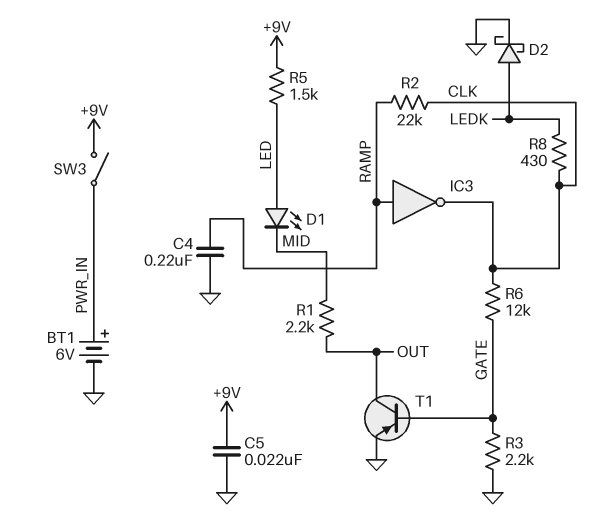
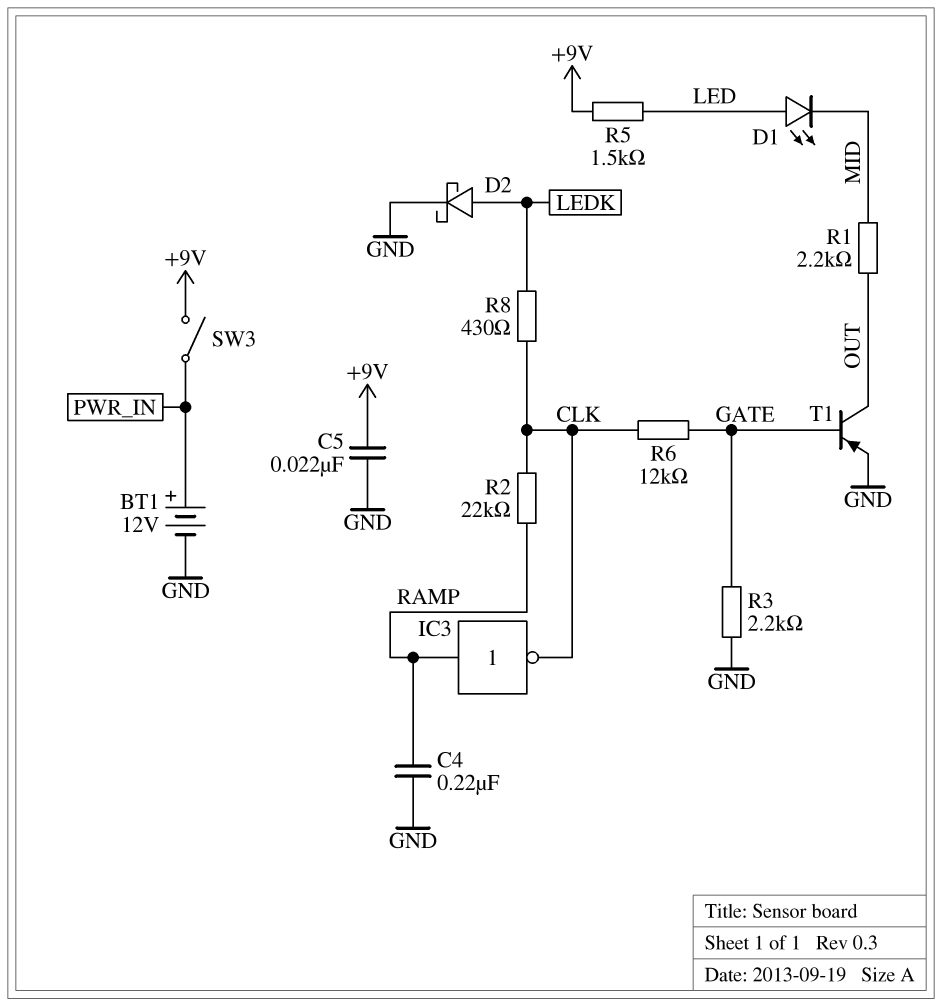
BT1: 6V (plus PWR_IN, minus GND) -> 12V (plus PWR_IN, minus GND)

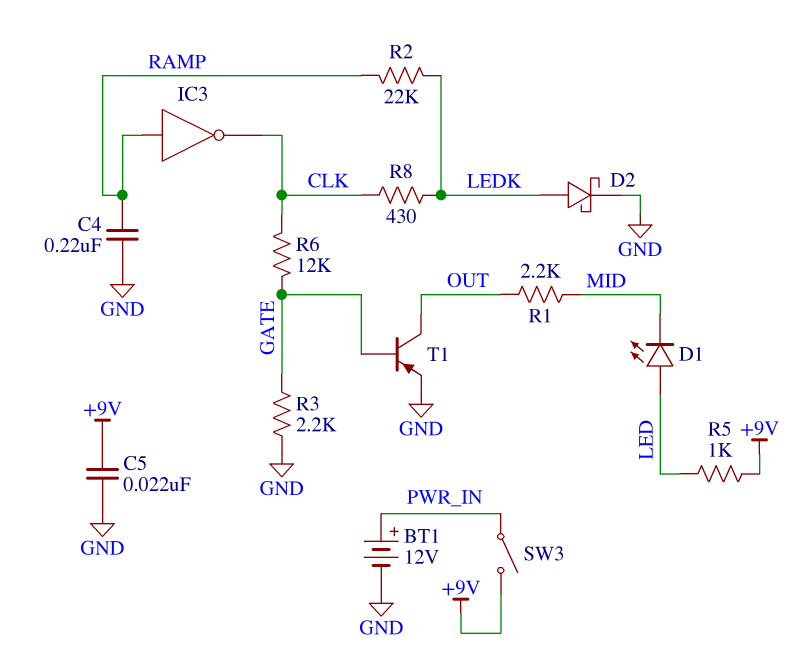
R2: 22k (CLK, RAMP) -> 22k (LEDK, RAMP)
R5: 1.5k (+9V, LED) -> 1k (+9V, LED)

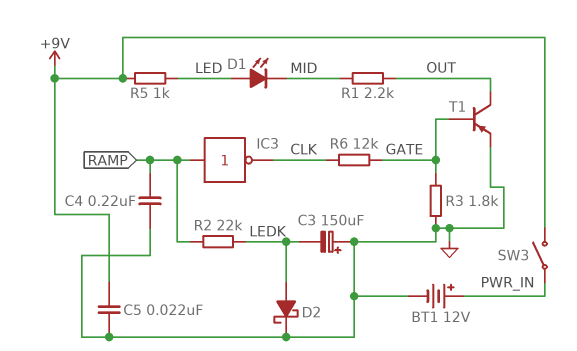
C3: none -> 150uF (plus GND, minus LEDK)
R3: 2.2k (GATE, GND) -> 1.8k (GATE, GND)
R8: 430 (CLK, LEDK) -> none

